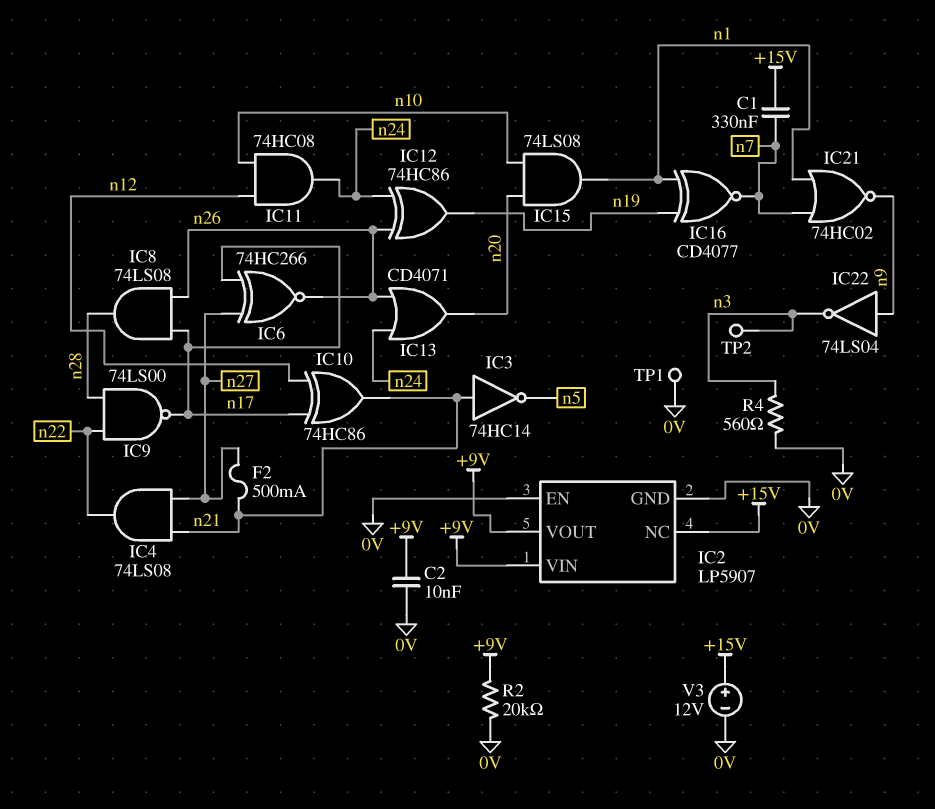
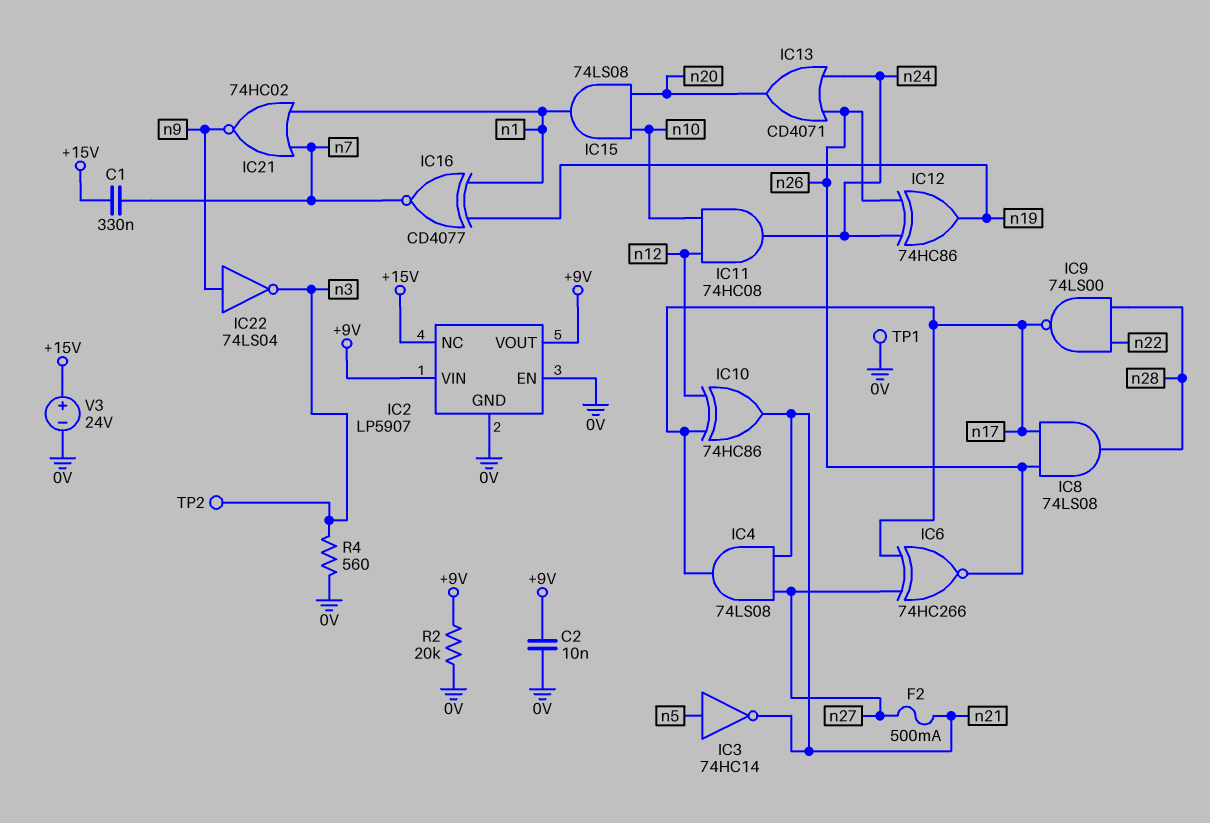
IC3: NOT 74HC14 (in n21, out n5) -> NOT 74HC14 (in n5, out n21)
IC4: AND 74LS08 (in n21, in n27, out n22) -> AND 74LS08 (in n21, in n27, out n17)
V3: 12V (plus +15V, minus 0V) -> 24V (plus +15V, minus 0V)

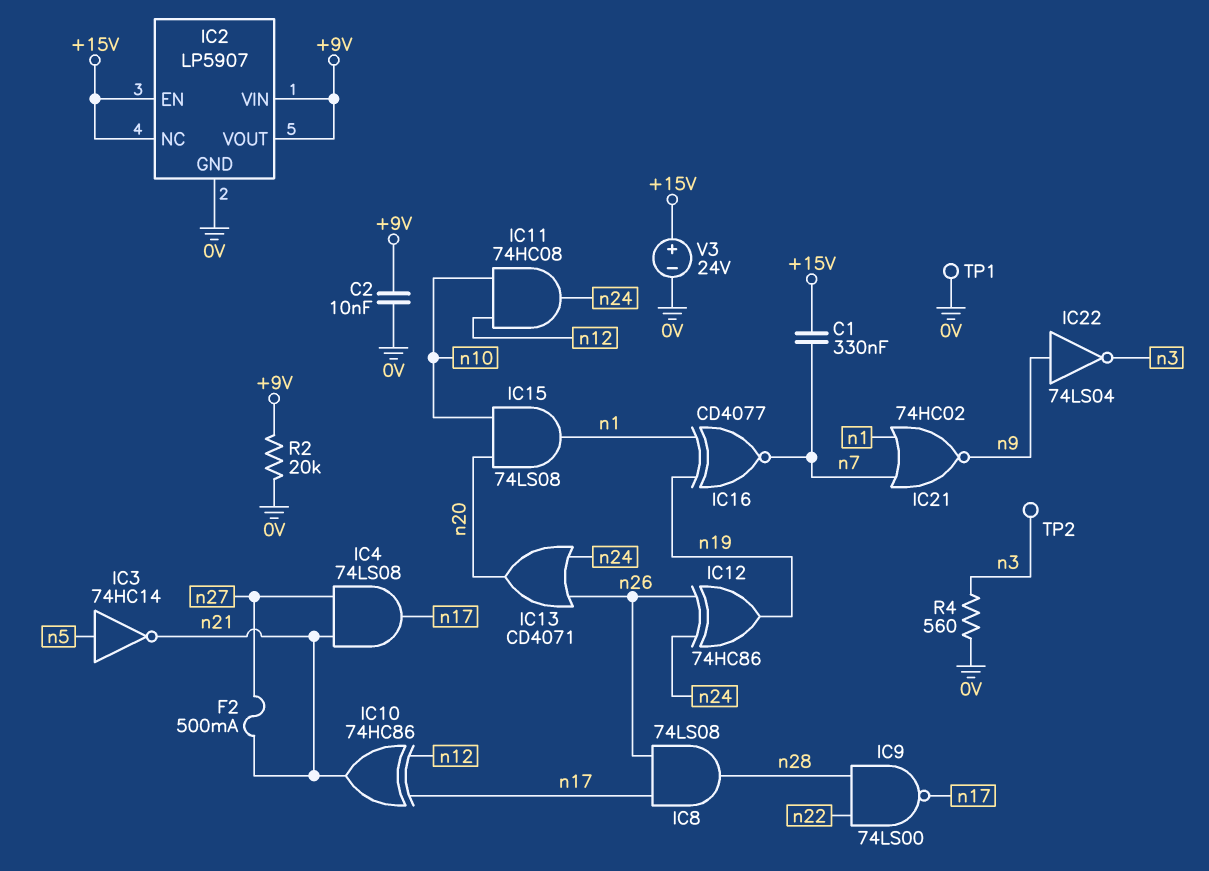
IC2 pin EN: 0V -> +15V
IC6: XNOR 74HC266 (in n17, in n27, out n26) -> none

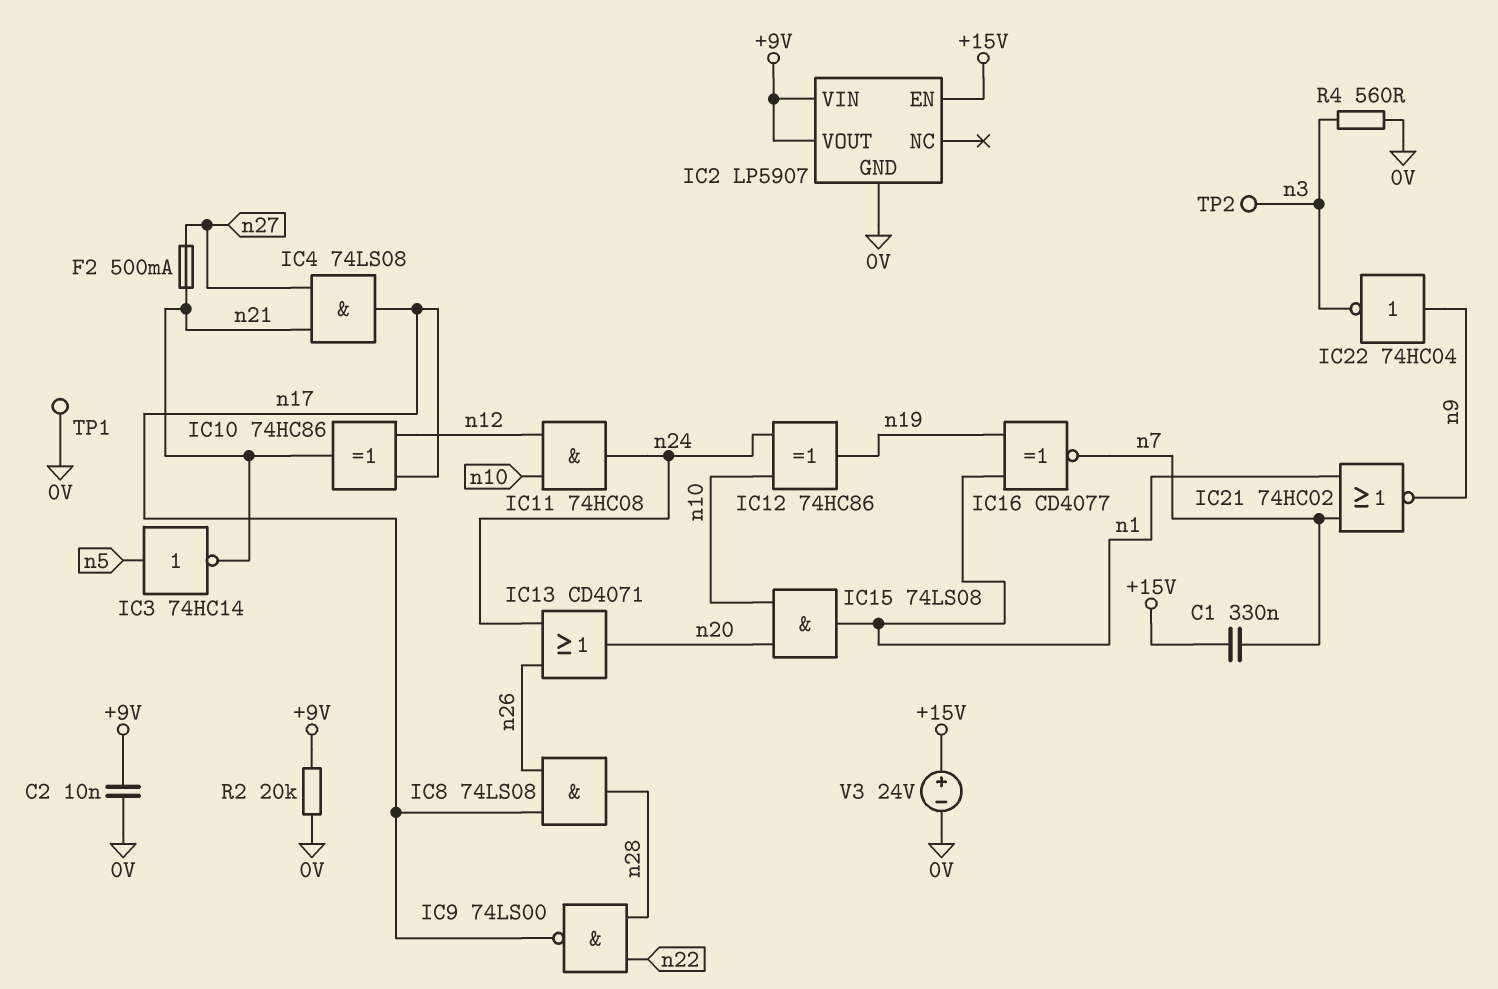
IC2 pin NC: +15V -> none
IC12: XOR 74HC86 (in n24, in n26, out n19) -> XOR 74HC86 (in n10, in n24, out n19)
IC22: NOT 74LS04 (in n9, out n3) -> NOT 74HC04 (in n9, out n3)

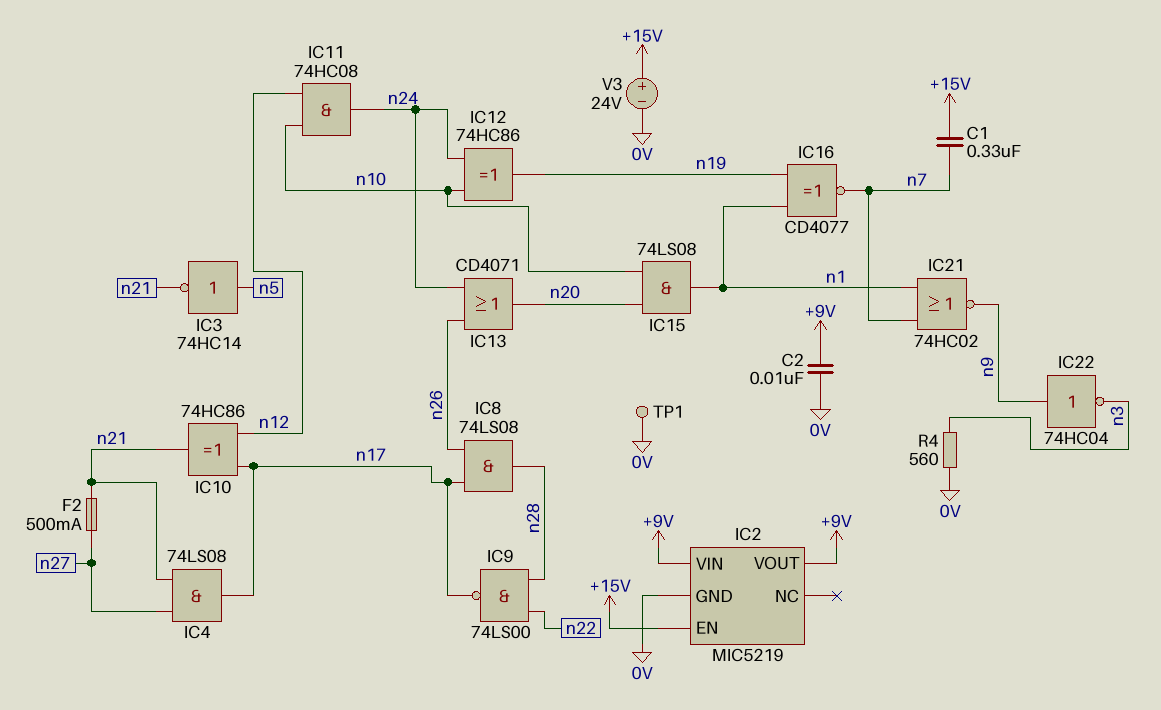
IC2: LP5907 -> MIC5219
R2: 20k (+9V, 0V) -> none
TP2: test point (n3) -> none

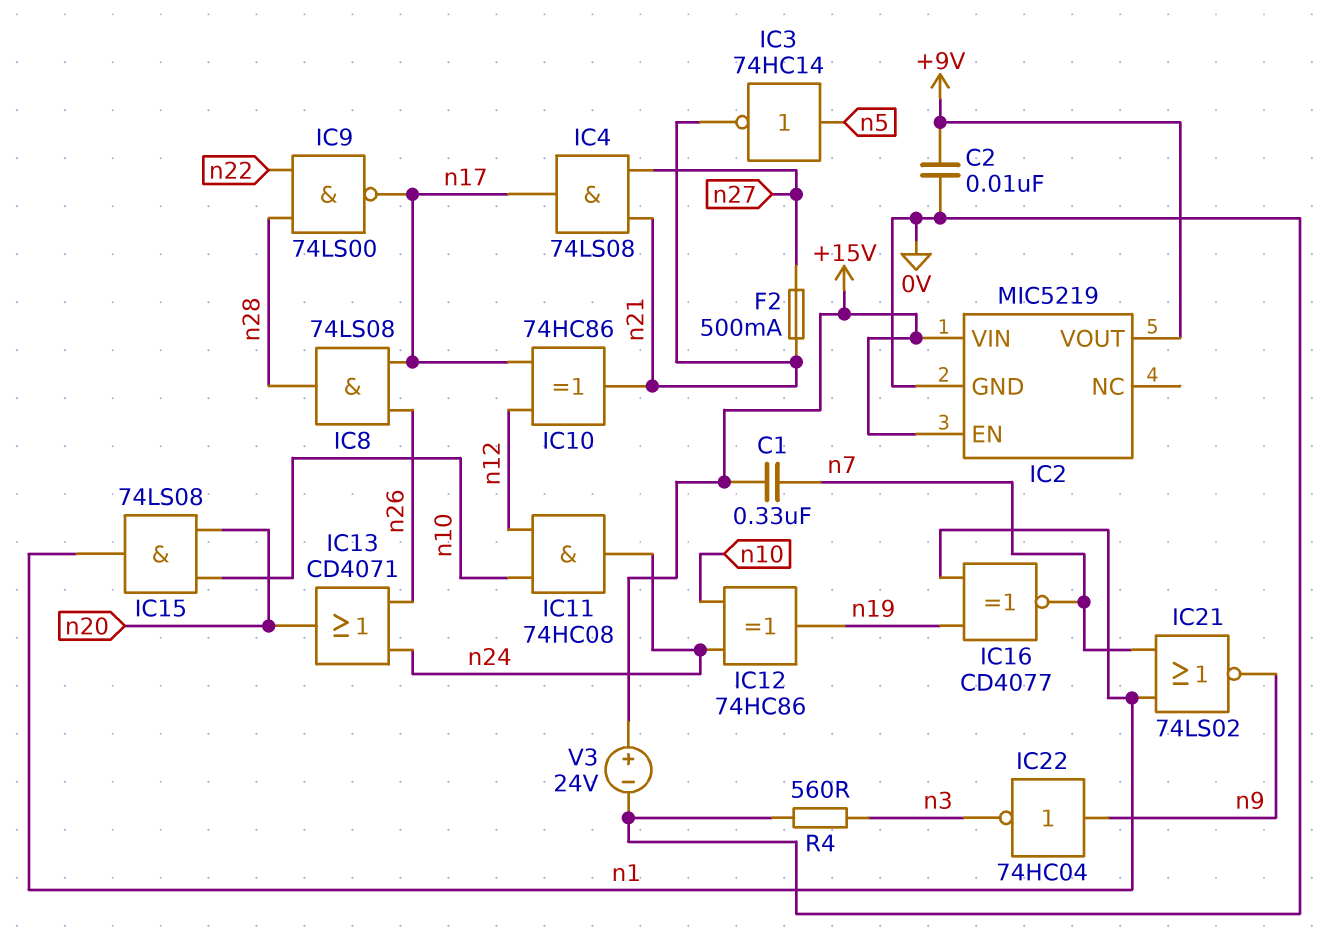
IC2 pin VIN: +9V -> +15V
IC21: NOR 74HC02 (in n1, in n7, out n9) -> NOR 74LS02 (in n1, in n7, out n9)
TP1: test point (0V) -> none

